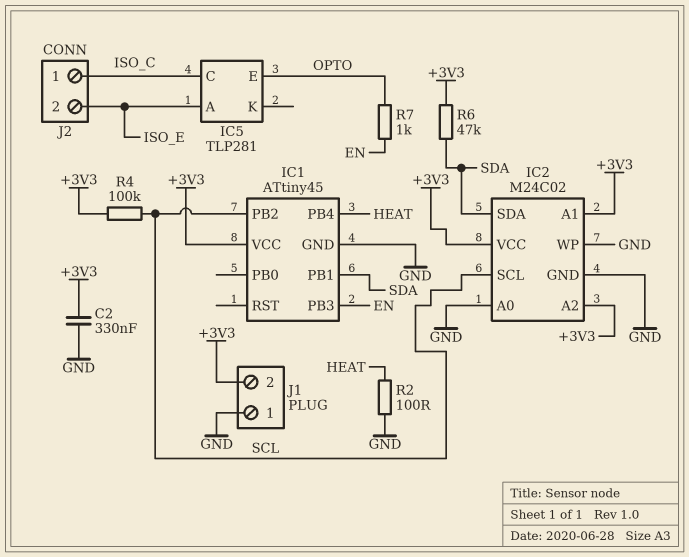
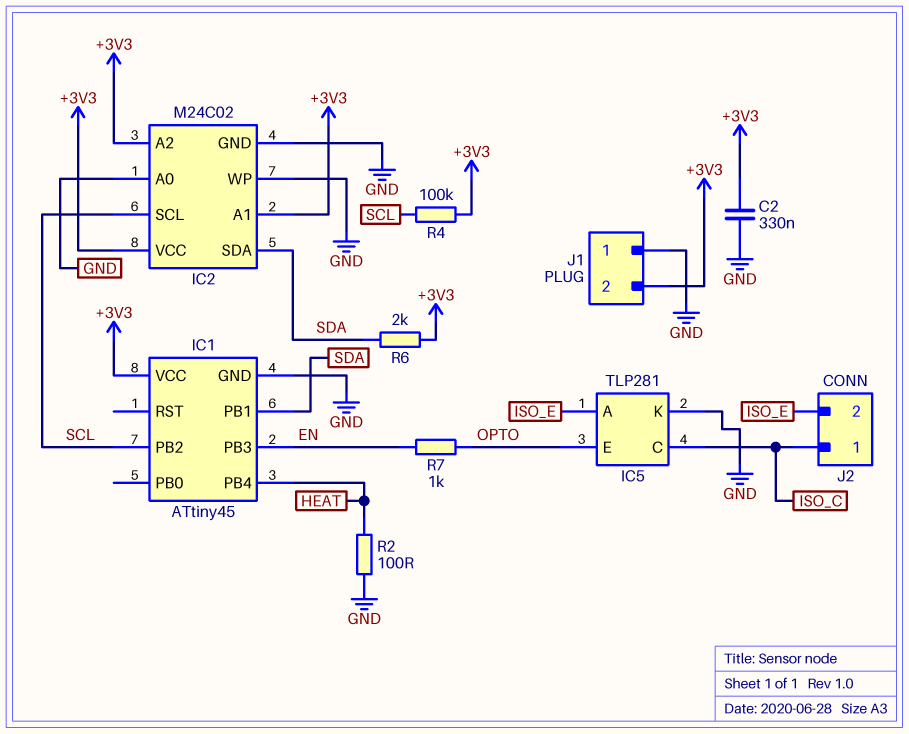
IC5 pin K: none -> GND
R6: 47k (+3V3, SDA) -> 2k (+3V3, SDA)

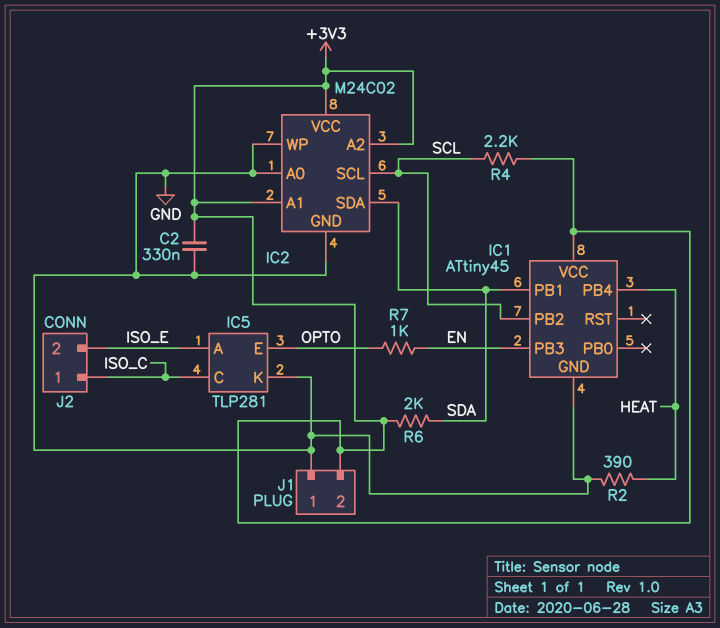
R2: 100 (GND, HEAT) -> 390 (GND, HEAT)
R4: 100k (+3V3, SCL) -> 2.2k (+3V3, SCL)

